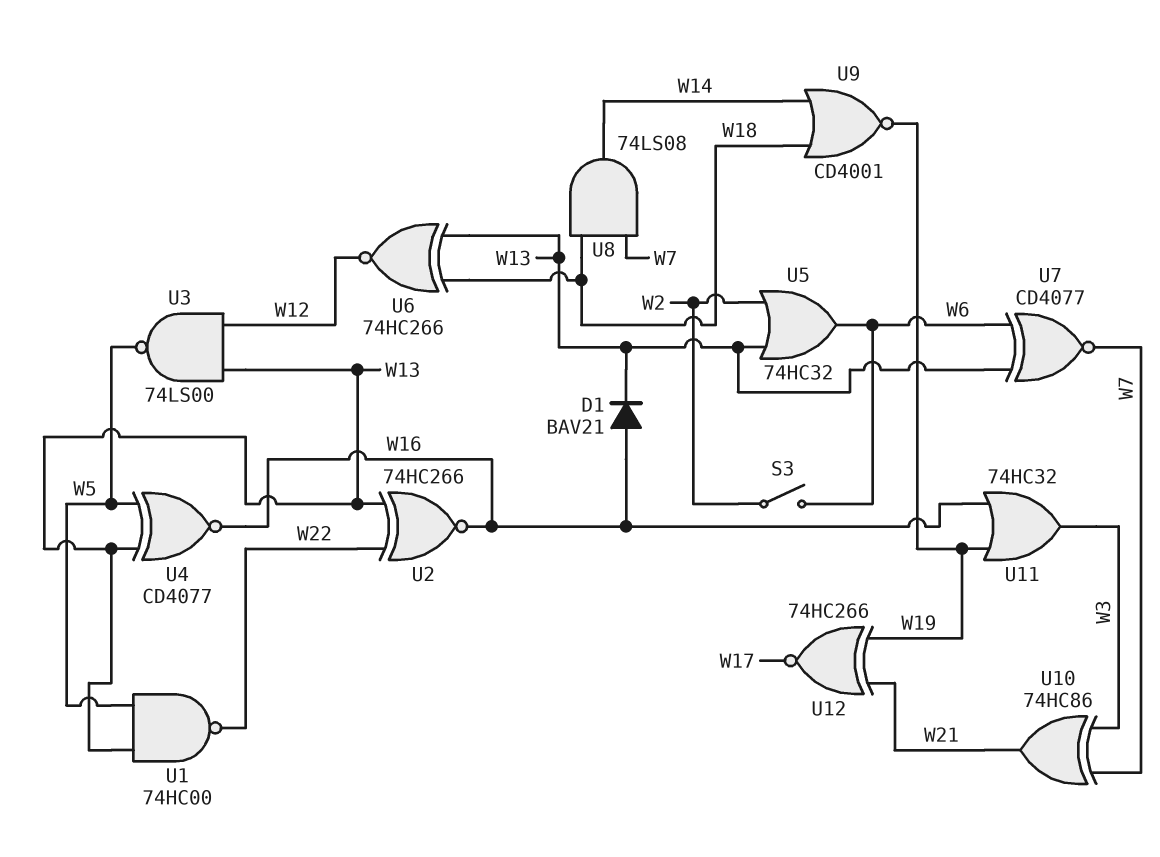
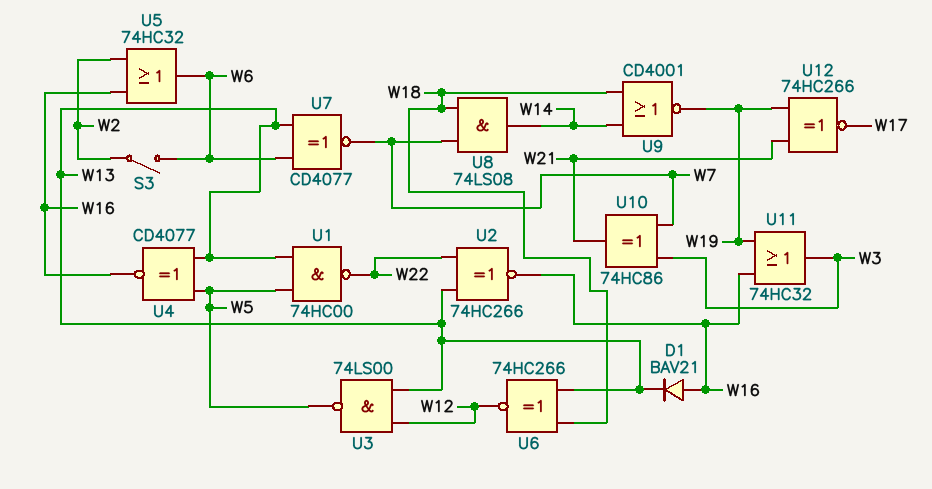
U5: OR 74HC32 (in W2, in W13, out W6) -> OR 74HC32 (in W2, in W16, out W6)

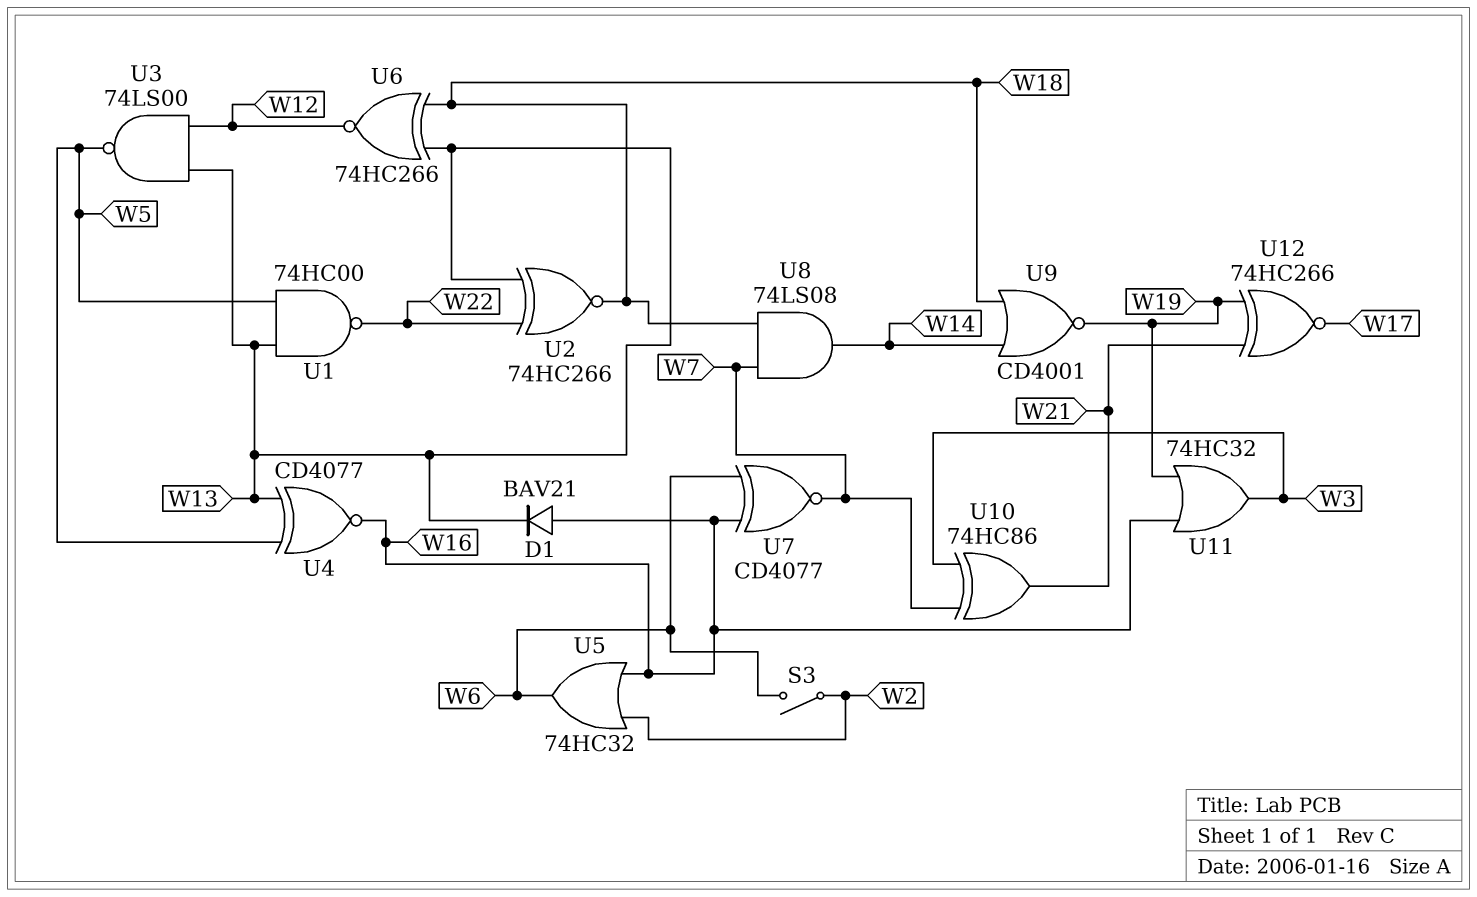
U2: XNOR 74HC266 (in W13, in W22, out W16) -> XNOR 74HC266 (in W13, in W22, out W18)
U7: XNOR CD4077 (in W6, in W13, out W7) -> XNOR CD4077 (in W6, in W16, out W7)

